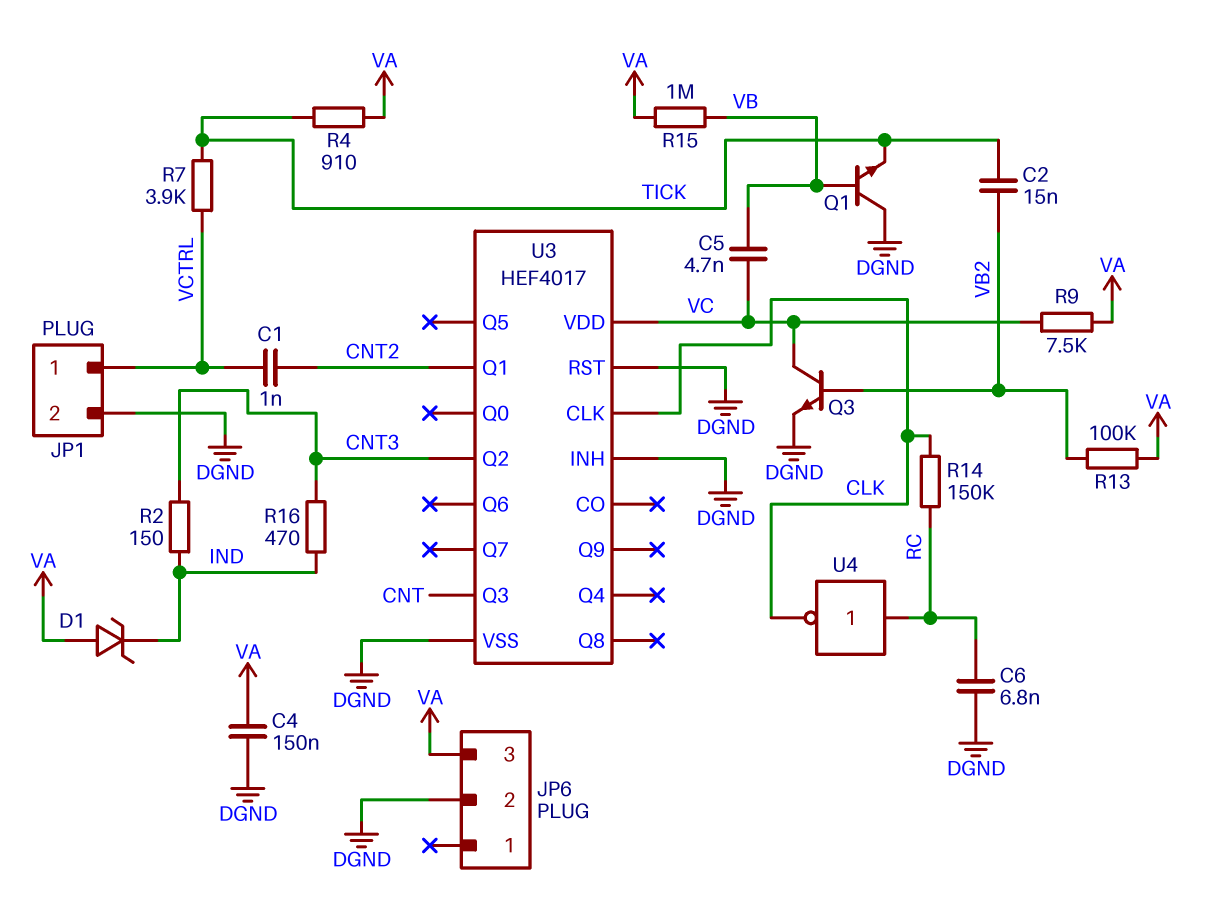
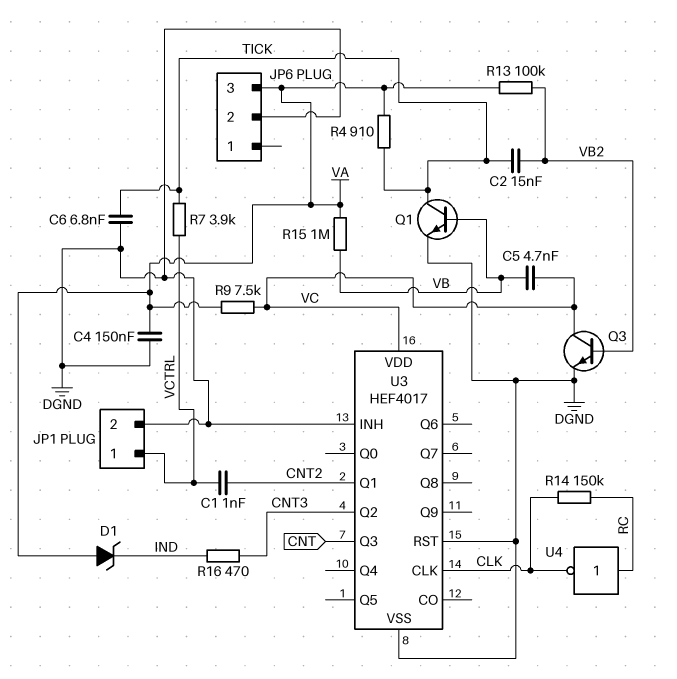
C6: 6.8nF (DGND, RC) -> 6.8nF (DGND, TICK)
Q1: NPN (B VB, C DGND, E TICK) -> NPN (B VB, C TICK, E DGND)
R2: 150 (CNT3, IND) -> none

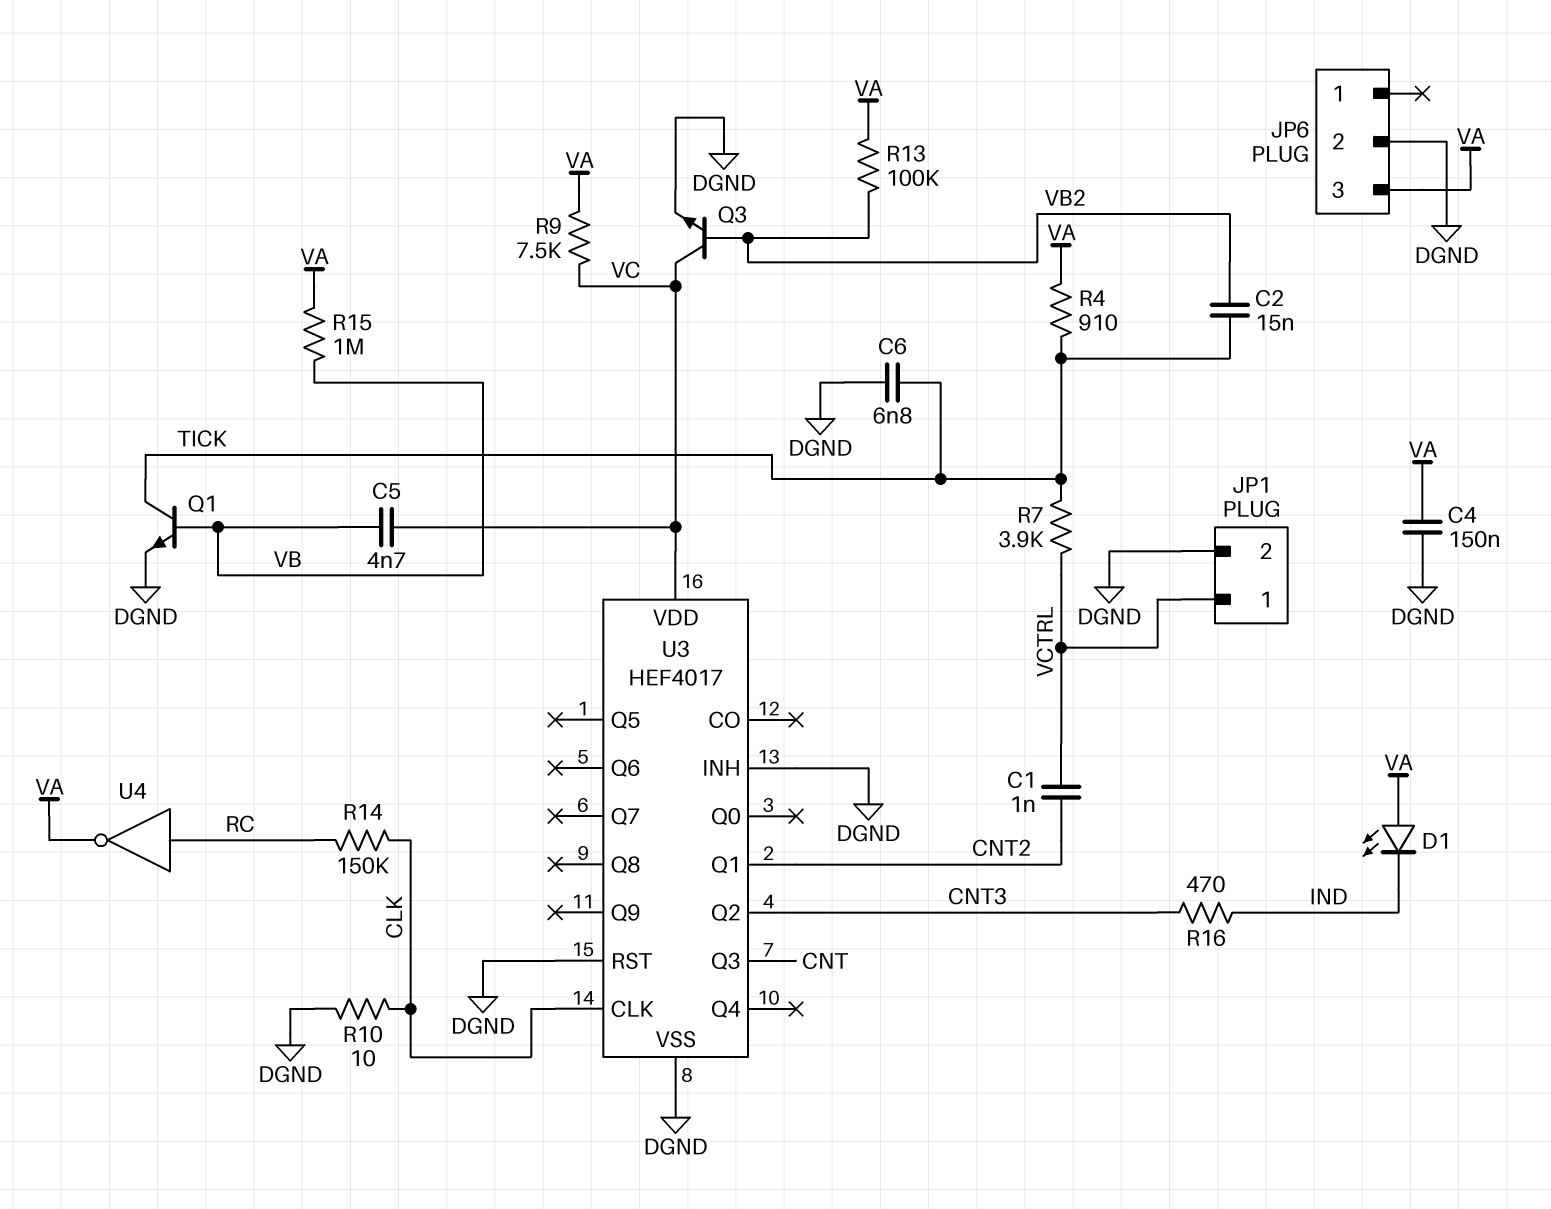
D1: zener (A VA, K IND) -> LED (A VA, K IND)
R10: none -> 10 (CLK, DGND)
U4: NOT (in RC, out CLK) -> NOT (in RC, out VA)

